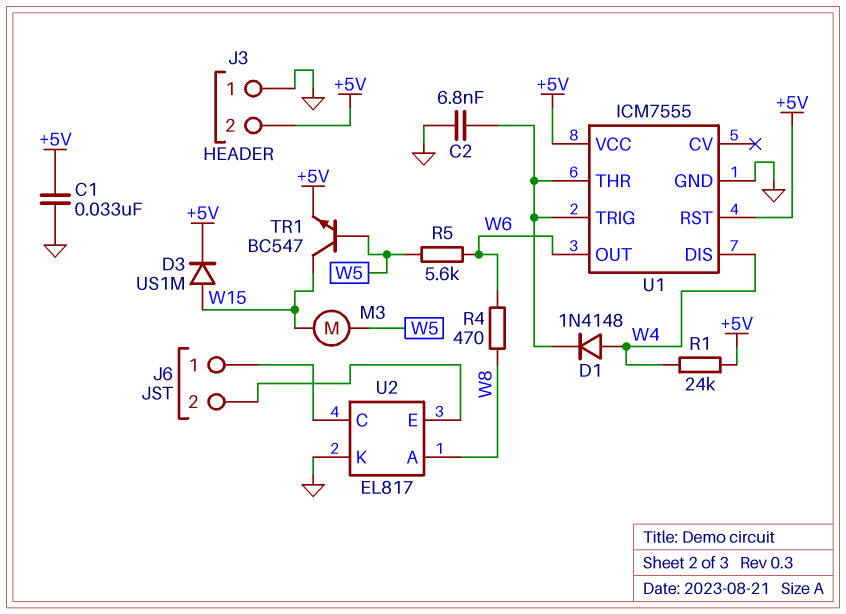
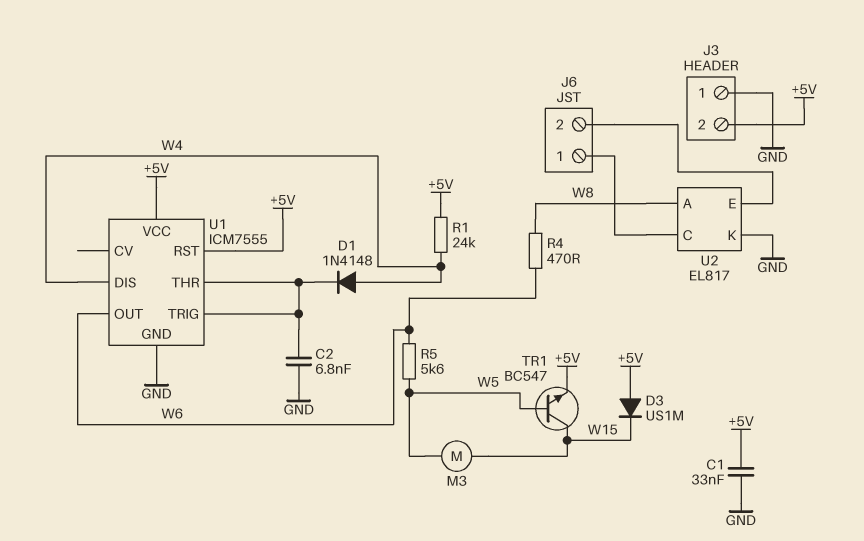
D3: diode US1M (A W15, K +5V) -> diode US1M (A +5V, K W15)

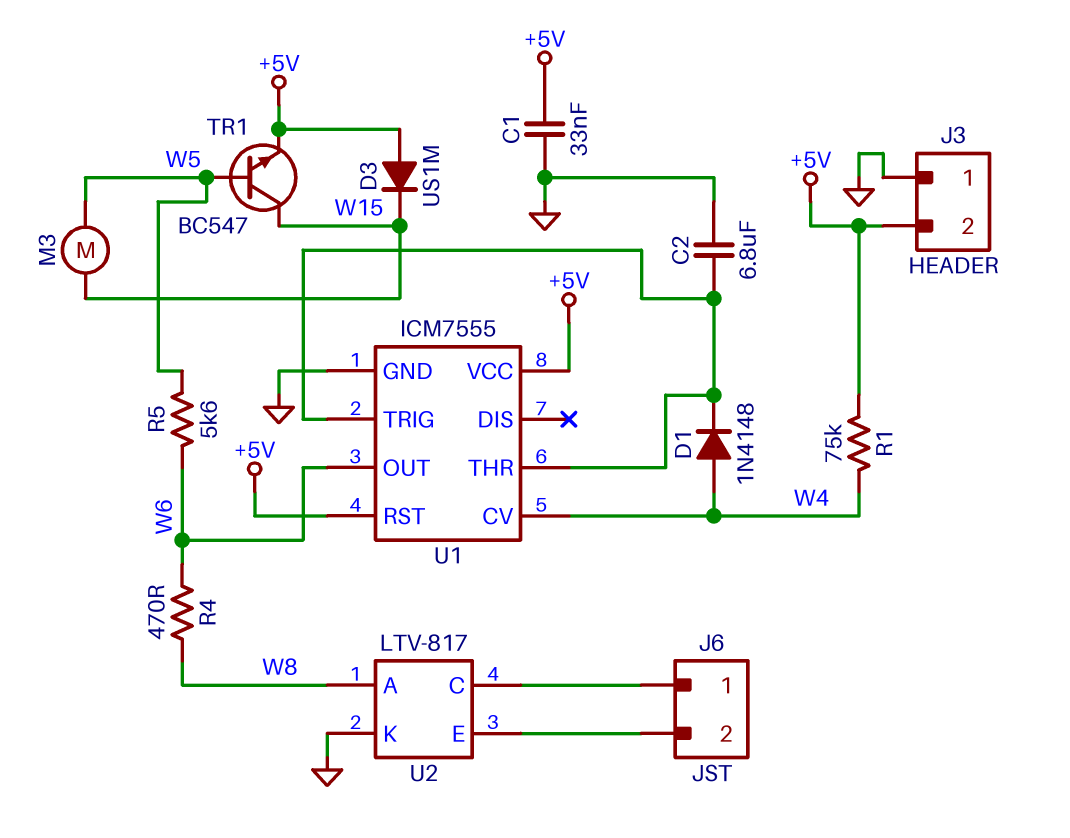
C2: 6.8nF (GND, U1/THR) -> 6.8uF (GND, U1/THR)
R1: 24k (+5V, W4) -> 75k (+5V, W4)
U1 pin CV: none -> W4
U1 pin DIS: W4 -> none
U2: EL817 -> LTV-817

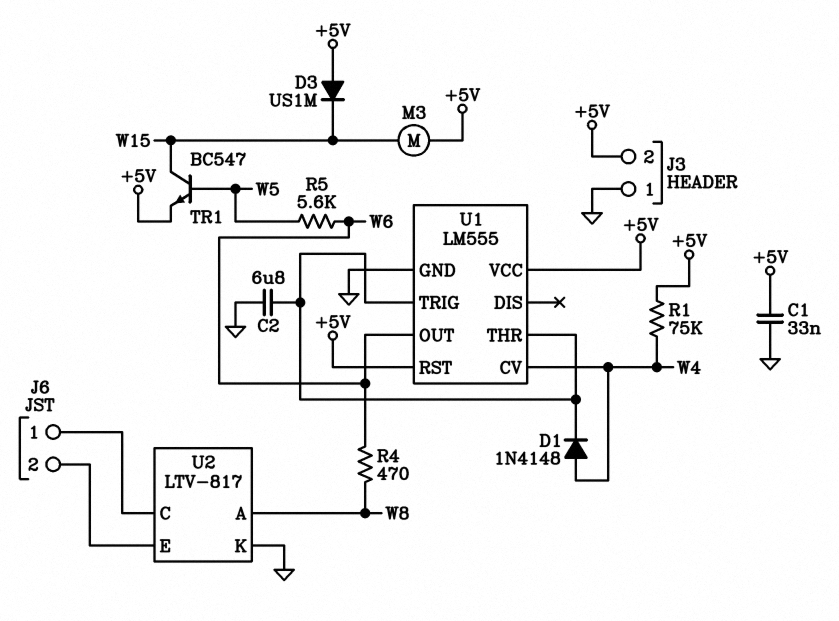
M3: motor (W5, W15) -> motor (+5V, W15)
U1: ICM7555 -> LM555

